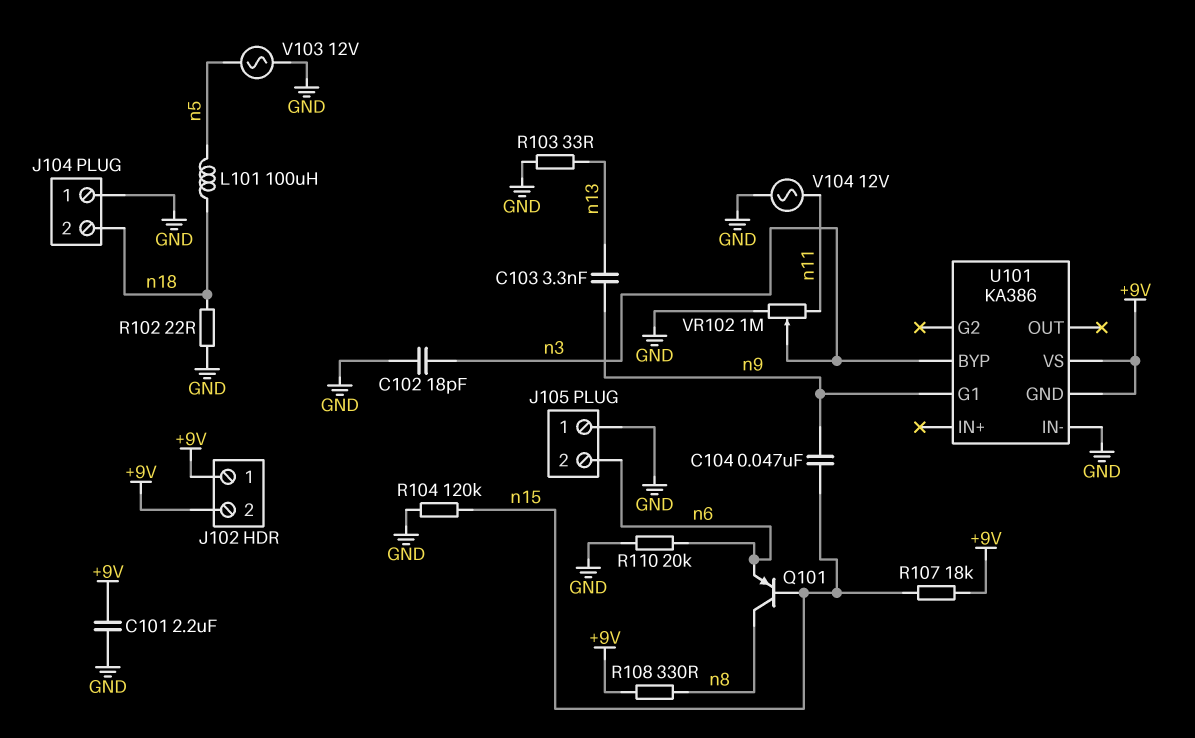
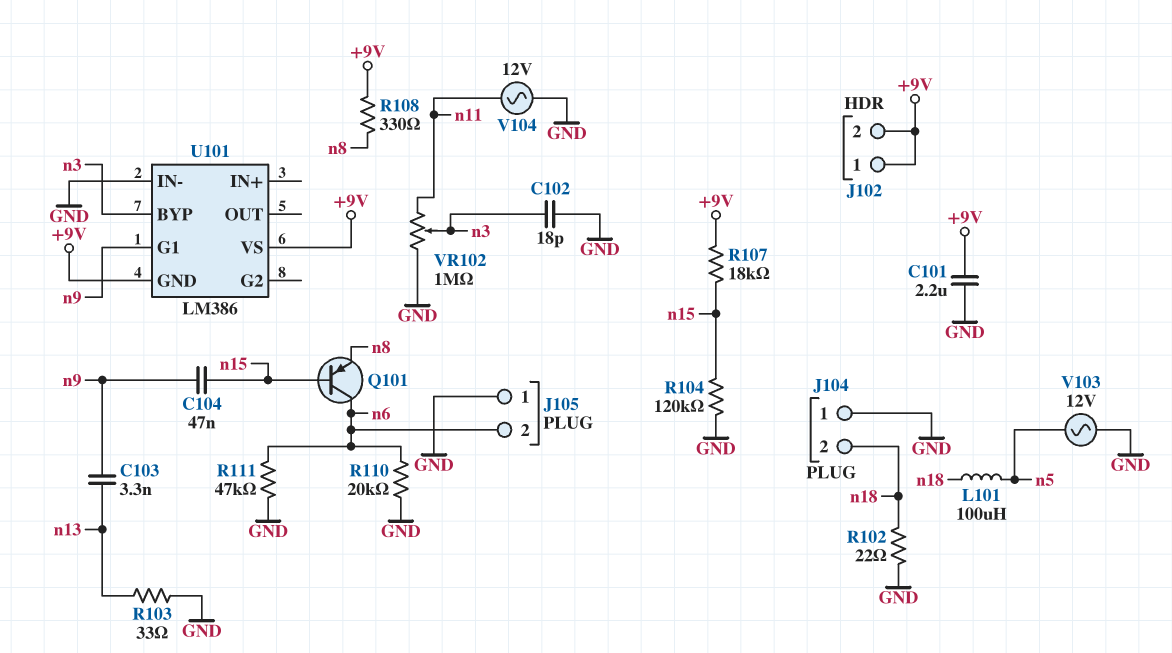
Q101: PNP (B n15, C n8, E n6) -> PNP (B n15, C n6, E n8)
R111: none -> 47k (GND, n6)
U101: KA386 -> LM386

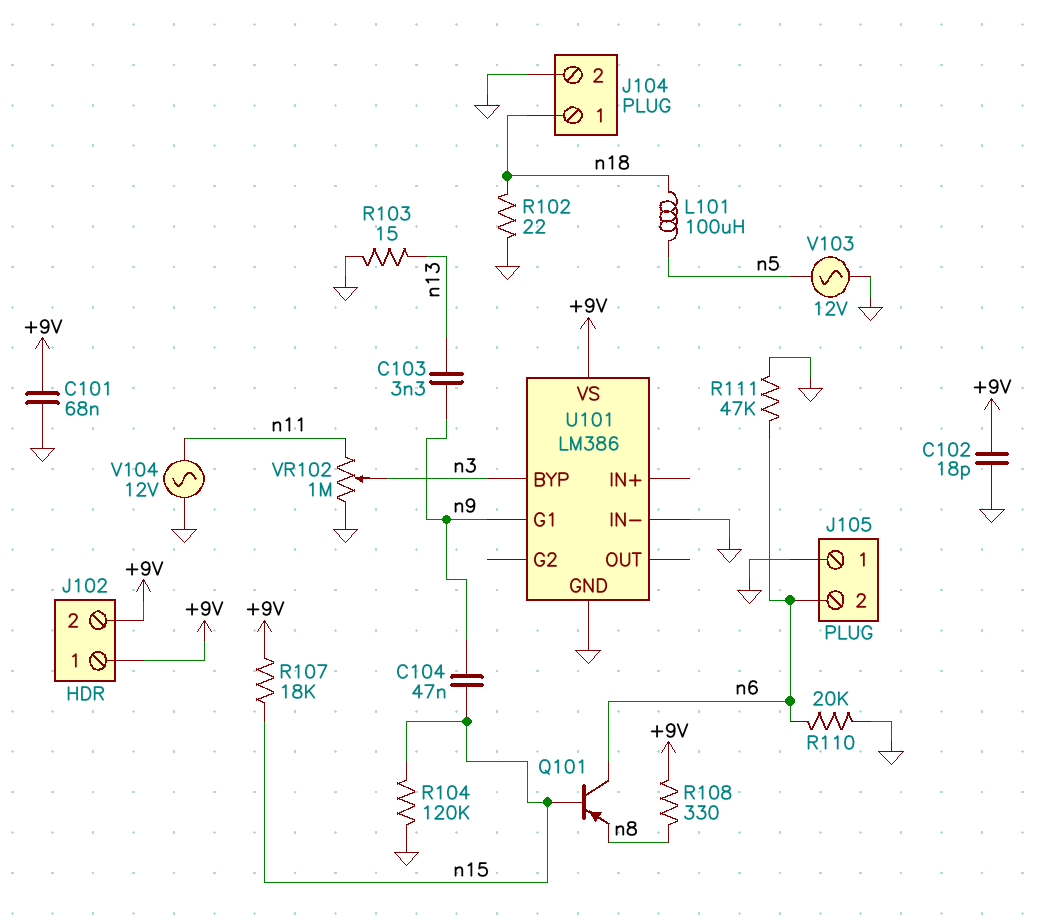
C101: 2.2uF (+9V, GND) -> 68nF (+9V, GND)
C102: 18pF (GND, n3) -> 18pF (+9V, GND)
J104 pin 1: GND -> n18
J104 pin 2: n18 -> GND
R103: 33 (GND, n13) -> 15 (GND, n13)
U101 pin GND: +9V -> GND

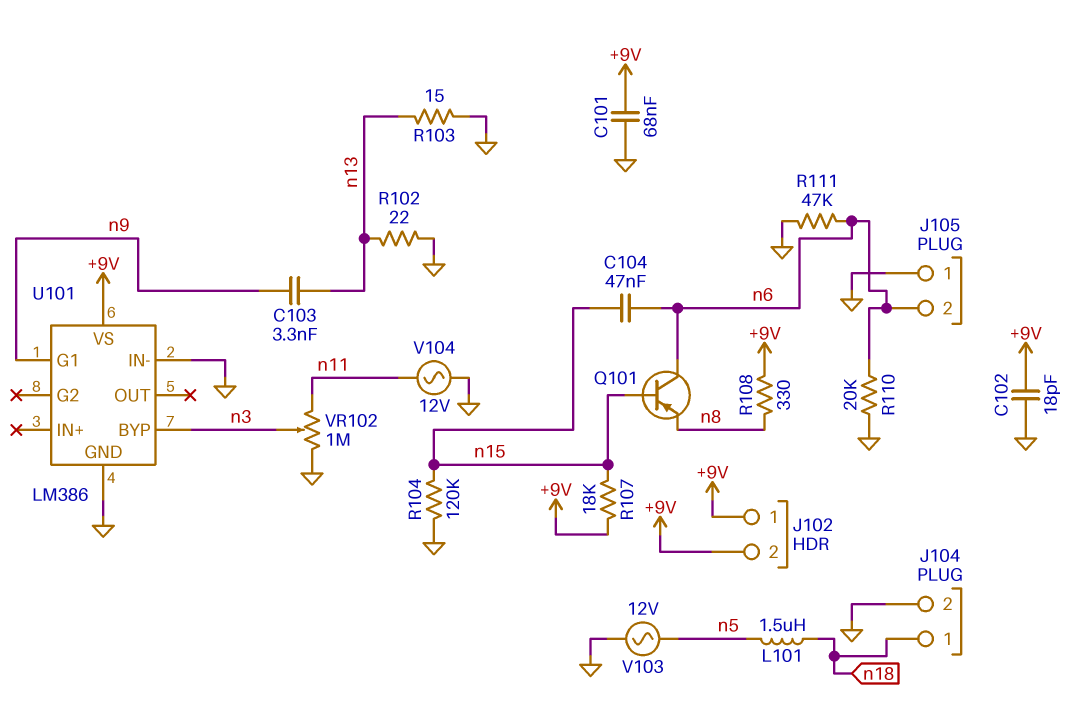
C104: 47nF (n9, n15) -> 47nF (n6, n15)
L101: 100uH (n5, n18) -> 1.5uH (n5, n18)
R102: 22 (GND, n18) -> 22 (GND, n13)

